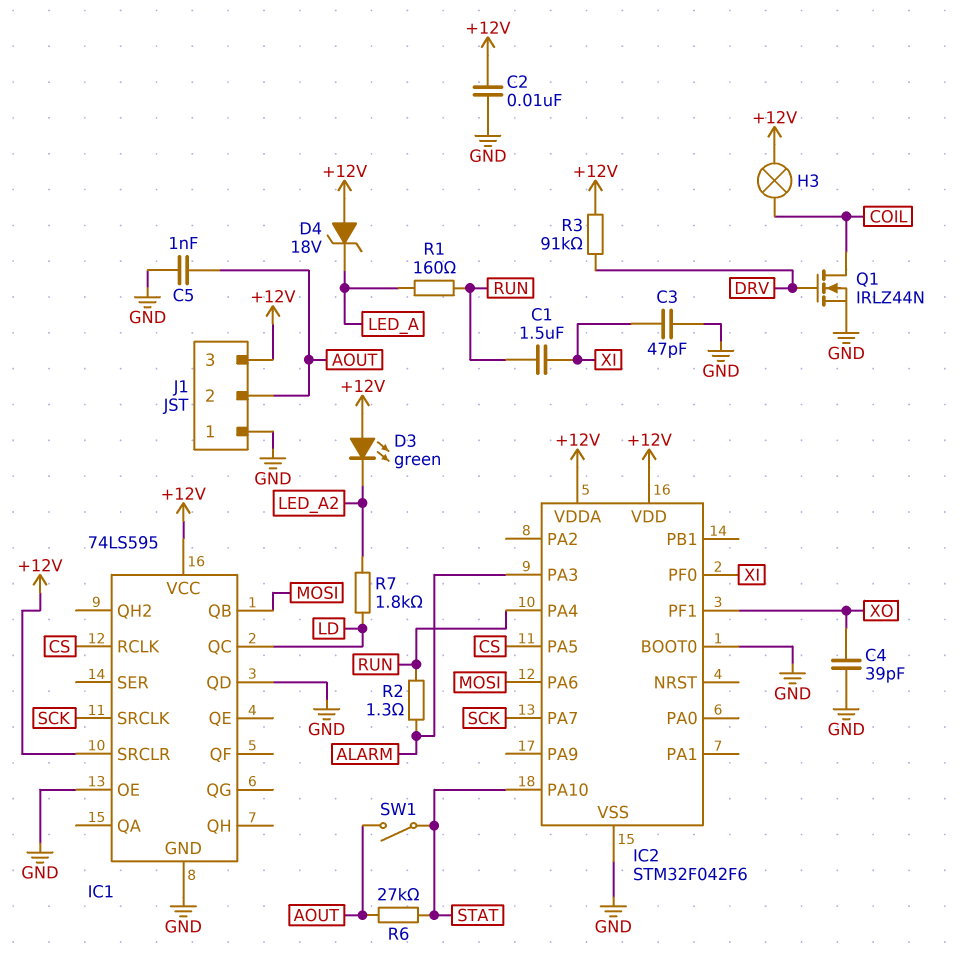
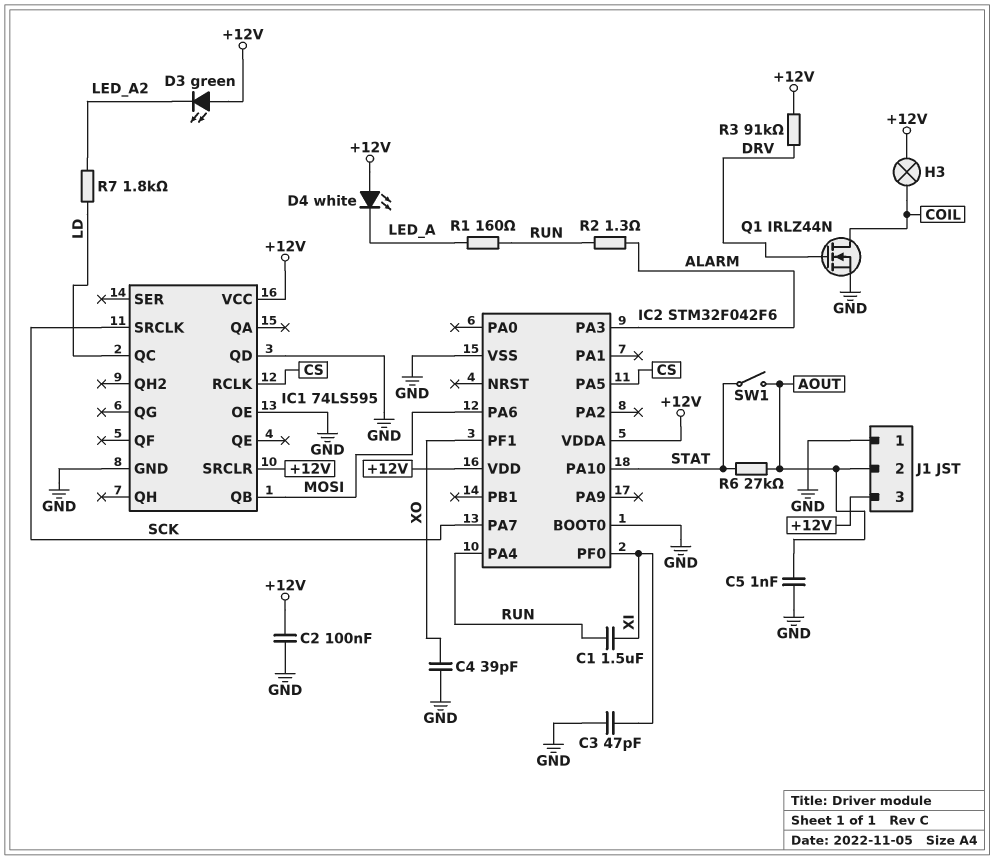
C2: 10nF (+12V, GND) -> 100nF (+12V, GND)
D4: zener 18V (A +12V, K LED_A) -> LED white (A +12V, K LED_A)

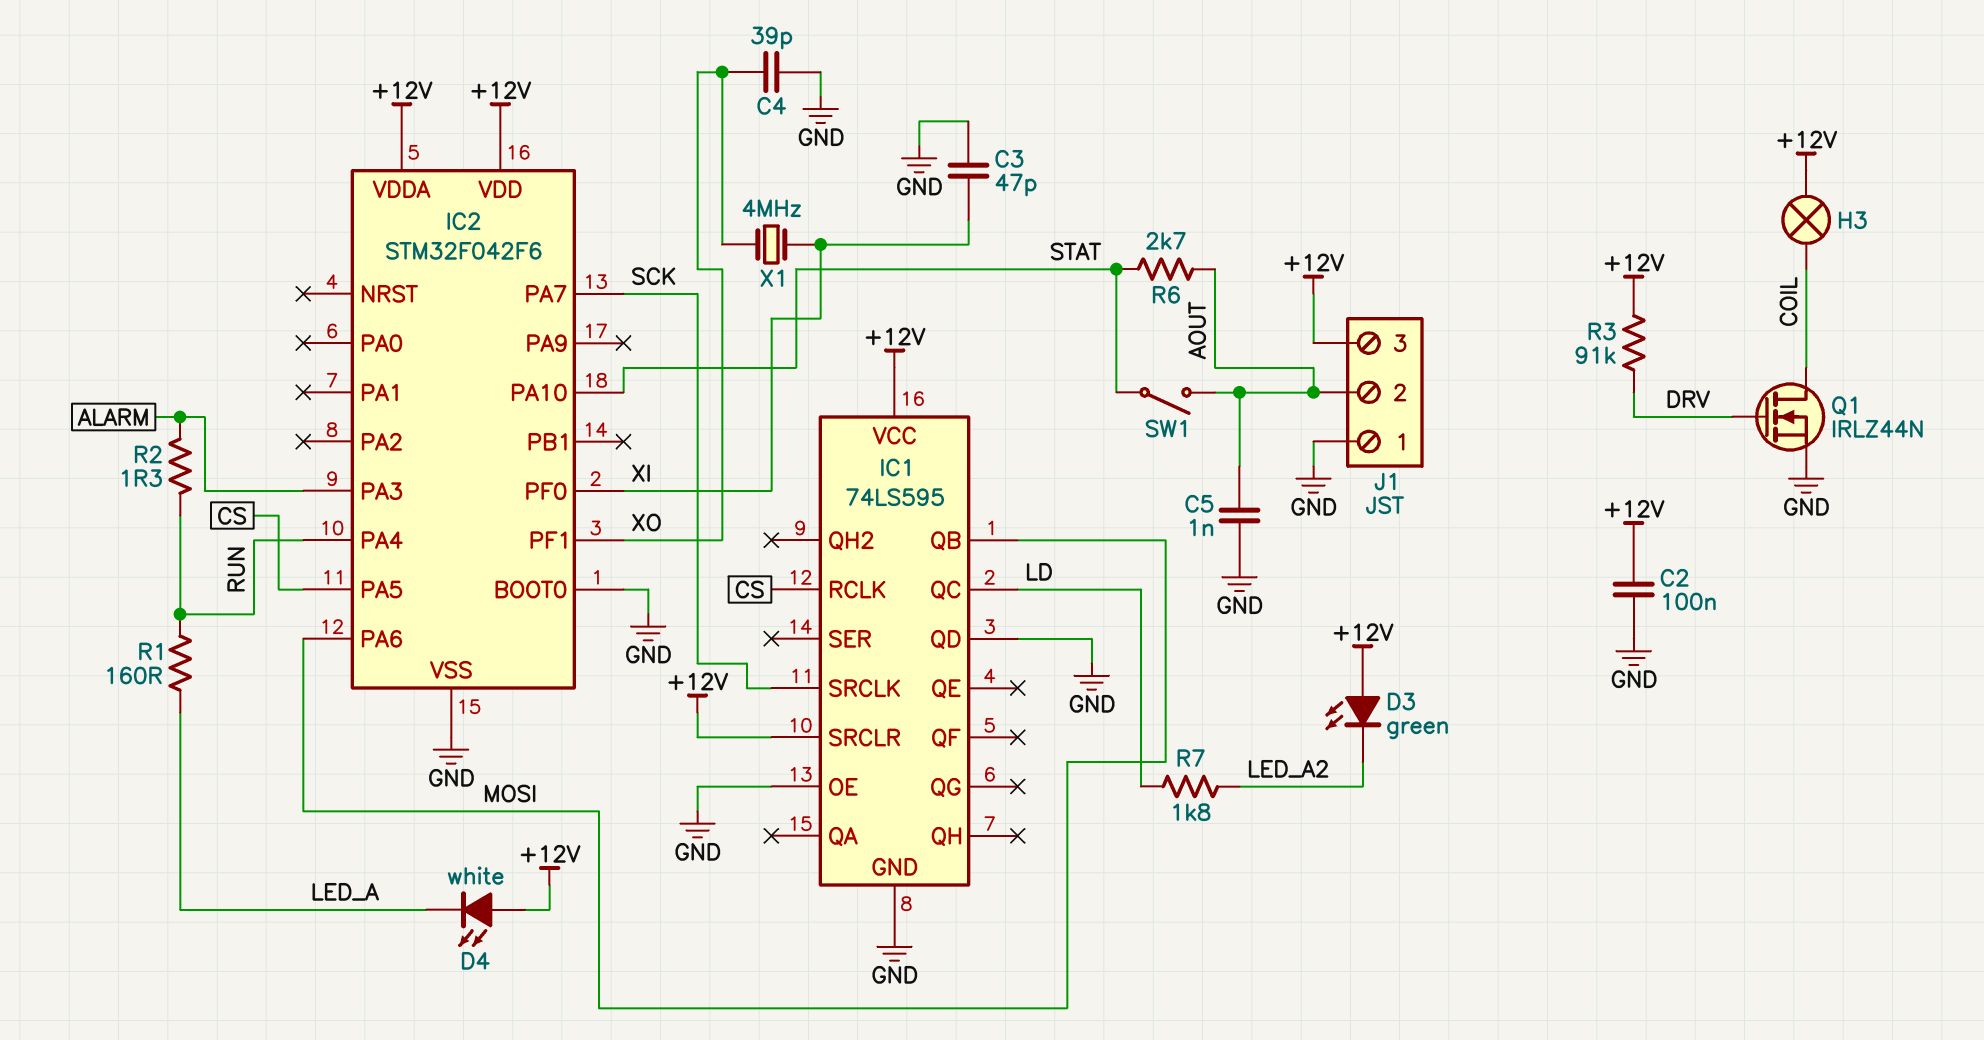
C1: 1.5uF (RUN, XI) -> none
R6: 27k (AOUT, STAT) -> 2.7k (AOUT, STAT)
X1: none -> 4MHz (XI, XO)

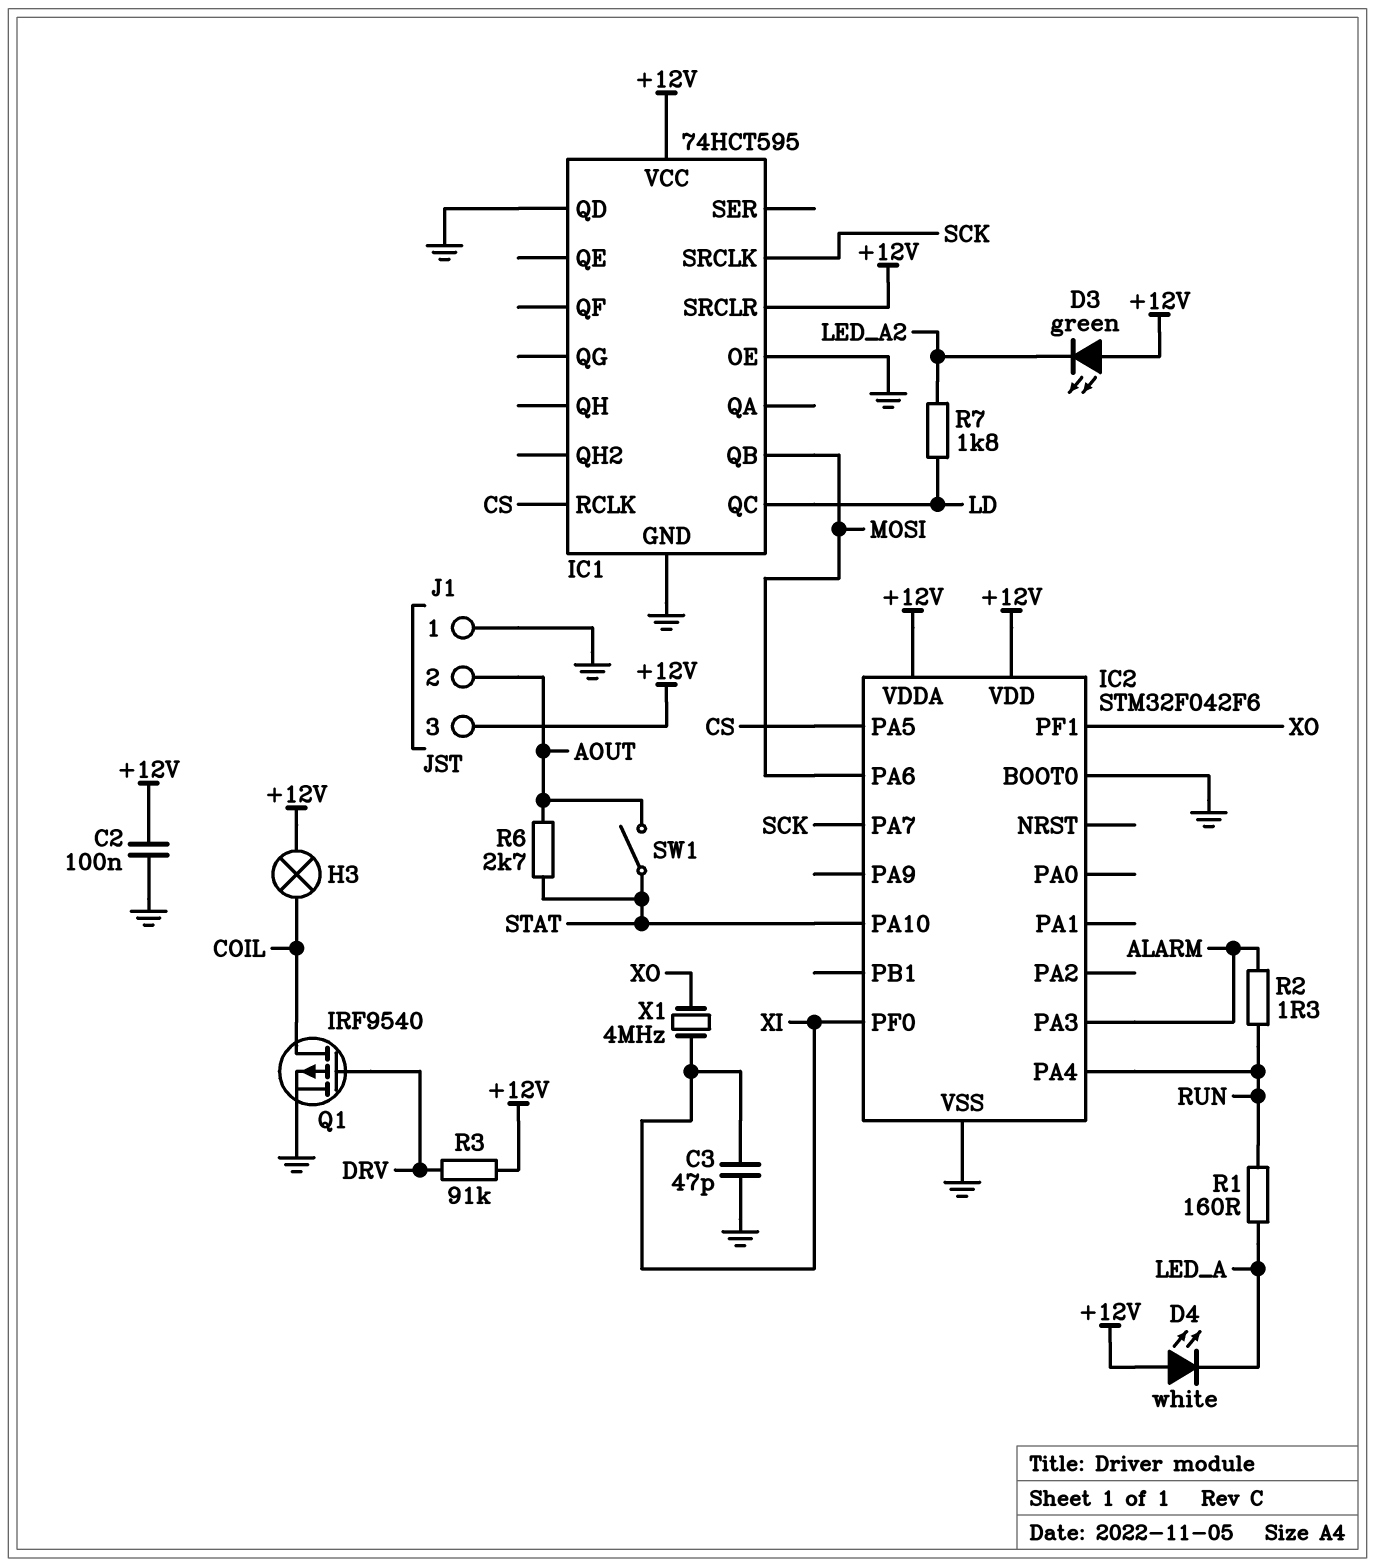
C4: 39pF (GND, XO) -> none
C5: 1nF (AOUT, GND) -> none
IC1: 74LS595 -> 74HCT595
Q1: NMOS IRLZ44N (G DRV, D COIL, S GND) -> PMOS IRF9540 (G DRV, D COIL, S GND)

